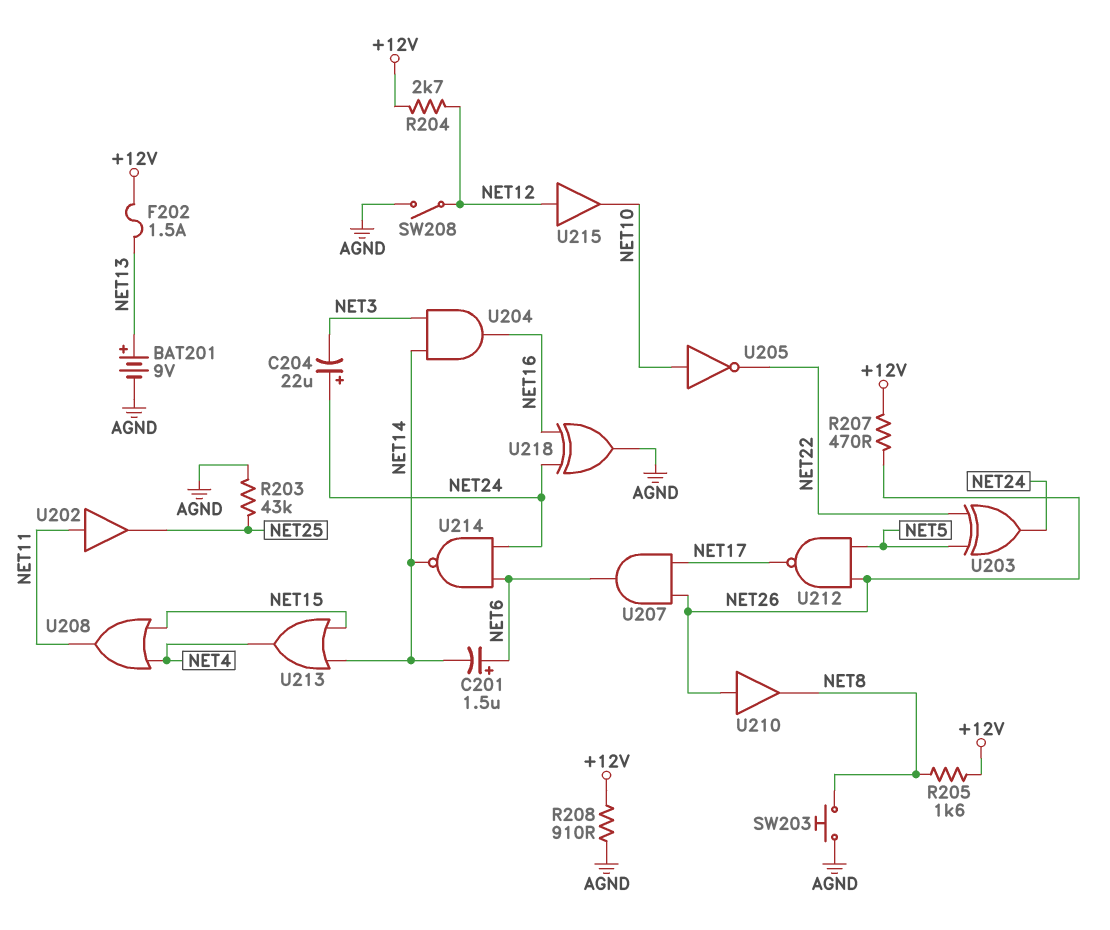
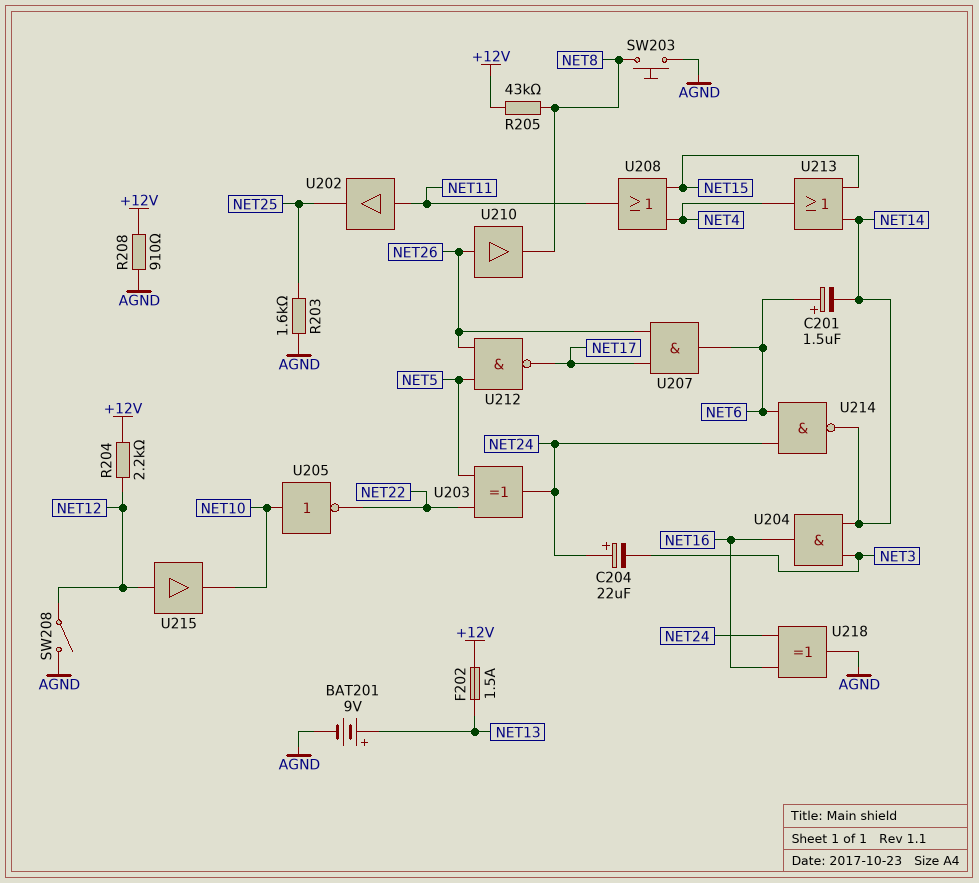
R203: 43k (AGND, NET25) -> 1.6k (AGND, NET25)
R204: 2.7k (+12V, NET12) -> 2.2k (+12V, NET12)
R205: 1.6k (+12V, NET8) -> 43k (+12V, NET8)
R207: 470 (+12V, NET26) -> none

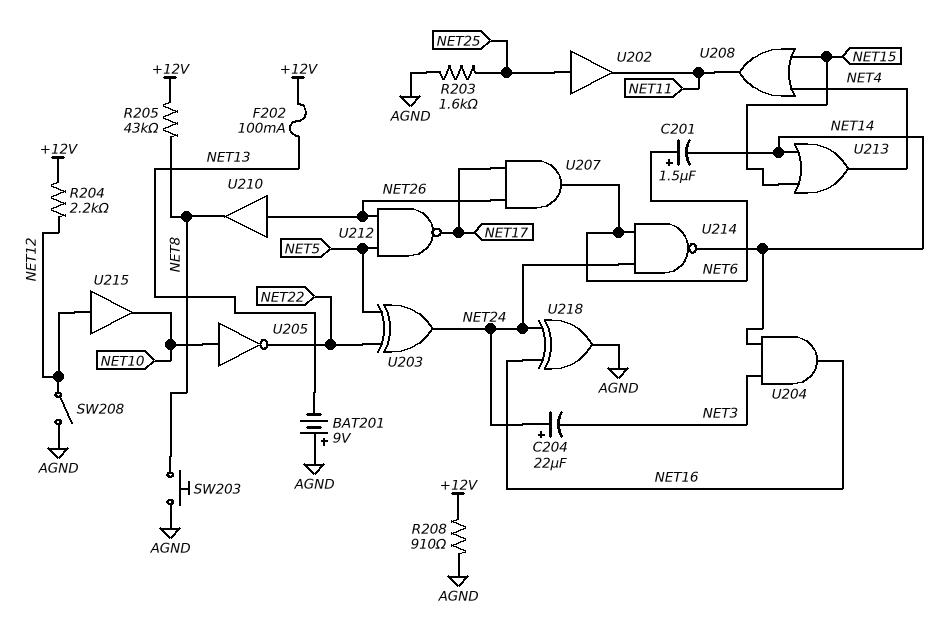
BAT201: 9V (plus NET13, minus AGND) -> 9V (plus AGND, minus NET13)
F202: 1.5A (+12V, NET13) -> 100mA (+12V, NET13)
U202: buffer (in NET11, out NET25) -> buffer (in NET25, out NET11)

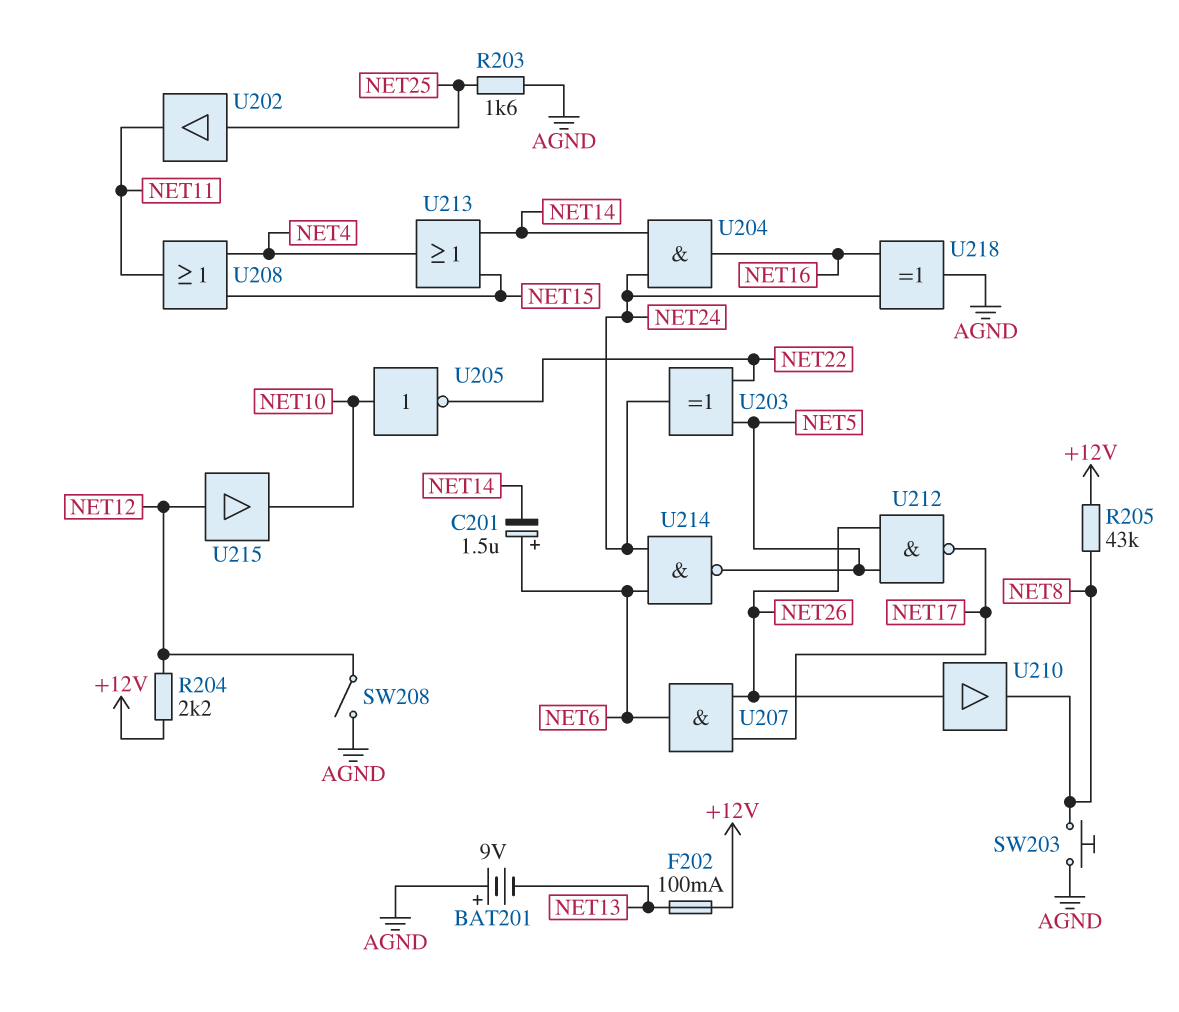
C204: 22uF (plus NET24, minus NET3) -> none
R208: 910 (+12V, AGND) -> none
U204: AND (in NET3, in NET14, out NET16) -> AND (in NET14, in NET24, out NET16)
U214: NAND (in NET6, in NET24, out NET14) -> NAND (in NET6, in NET24, out NET5)

